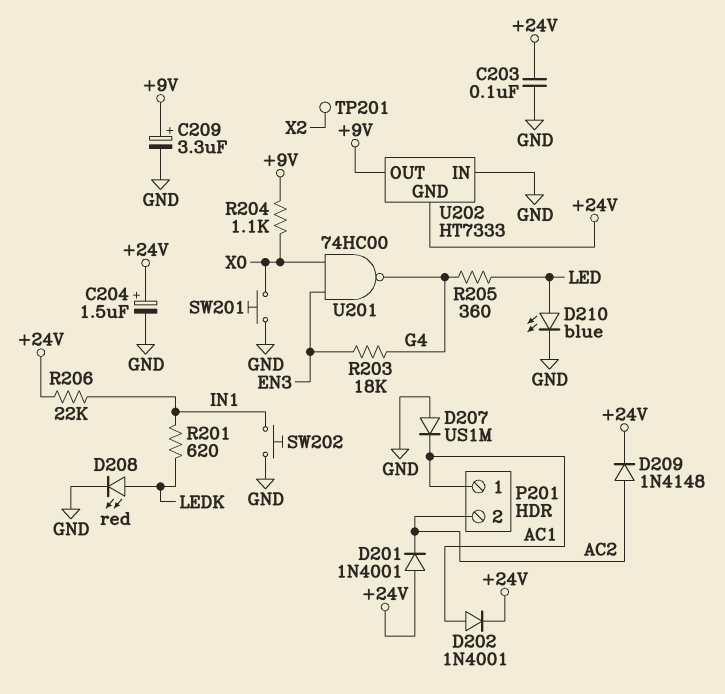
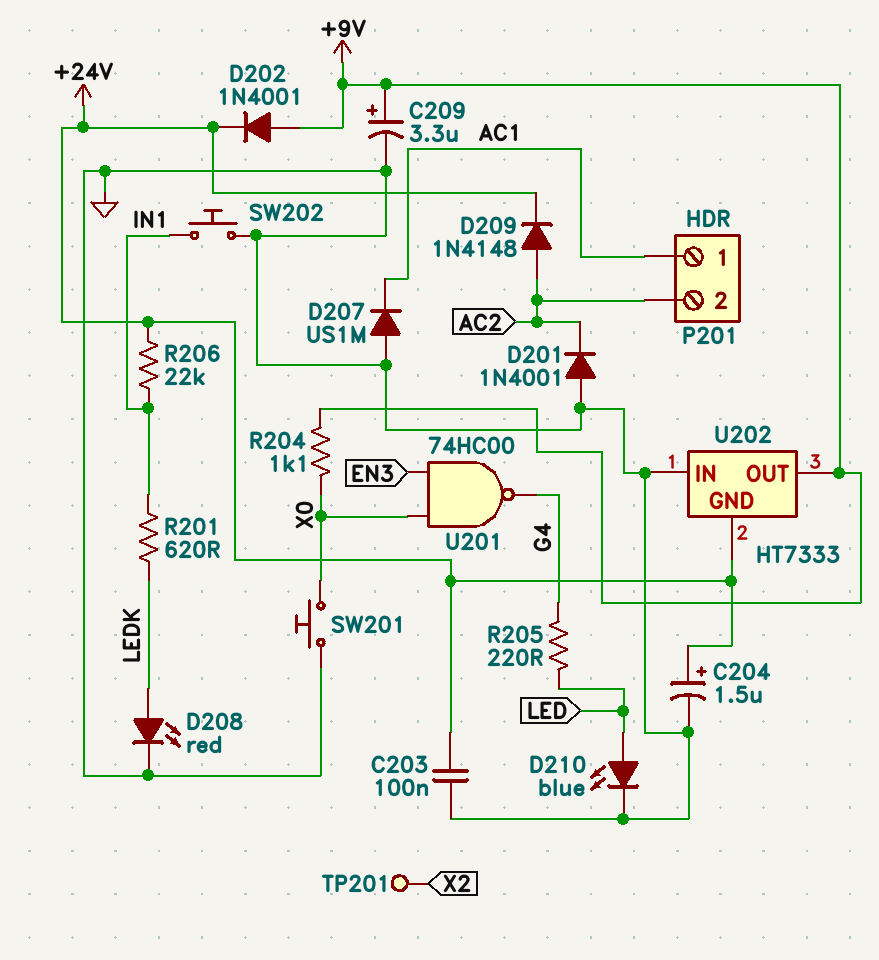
D201: diode 1N4001 (A +24V, K AC2) -> diode 1N4001 (A GND, K AC2)
D202: diode 1N4001 (A AC1, K +24V) -> diode 1N4001 (A +9V, K +24V)
R203: 18k (EN3, G4) -> none
R205: 360 (G4, LED) -> 220 (G4, LED)

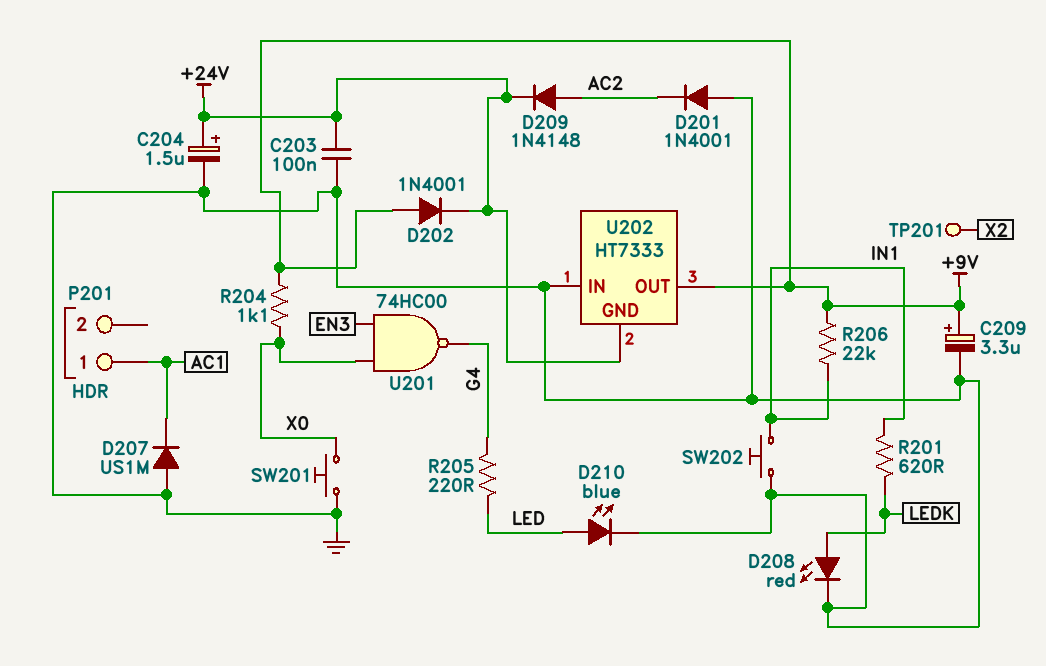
P201 pin 2: AC2 -> none
R206: 22k (+24V, IN1) -> 22k (+9V, IN1)

